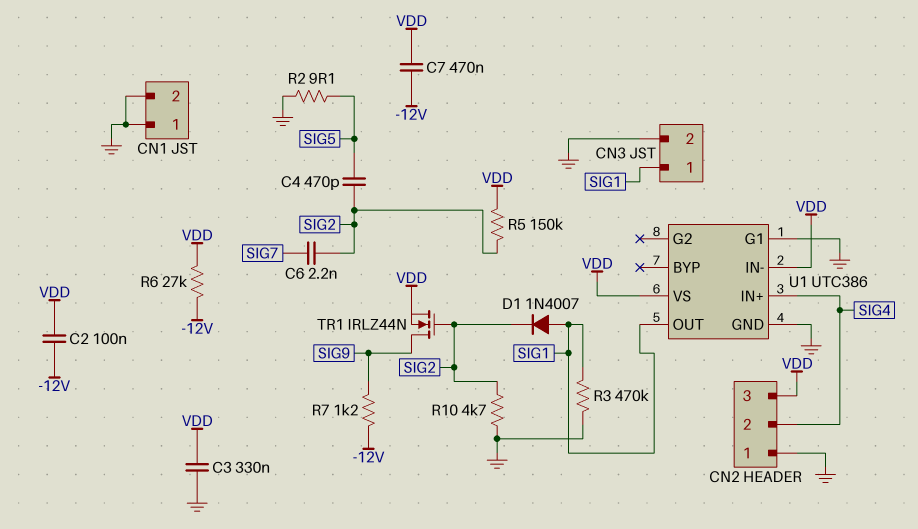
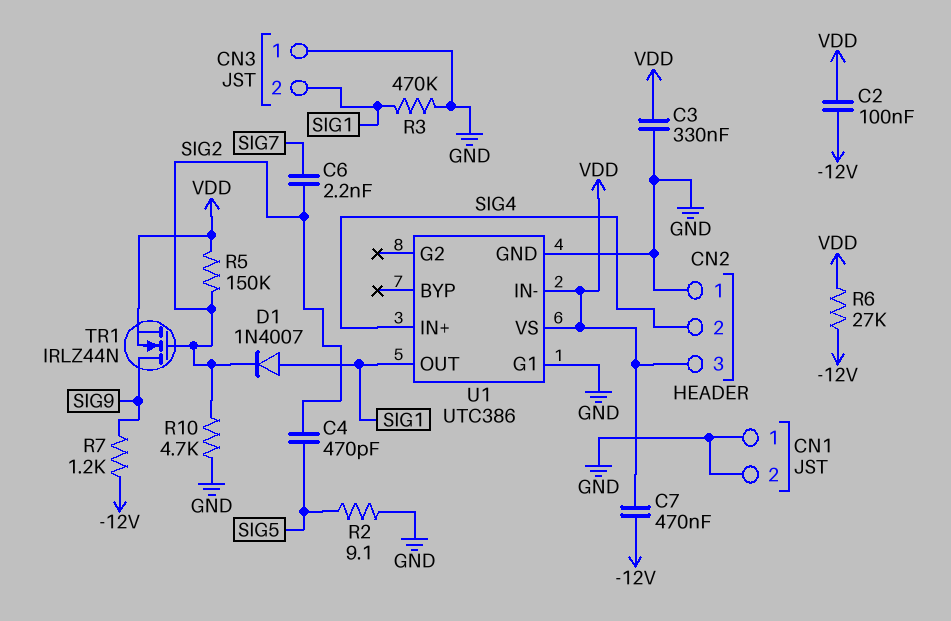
CN3 pin 1: SIG1 -> GND
CN3 pin 2: GND -> SIG1

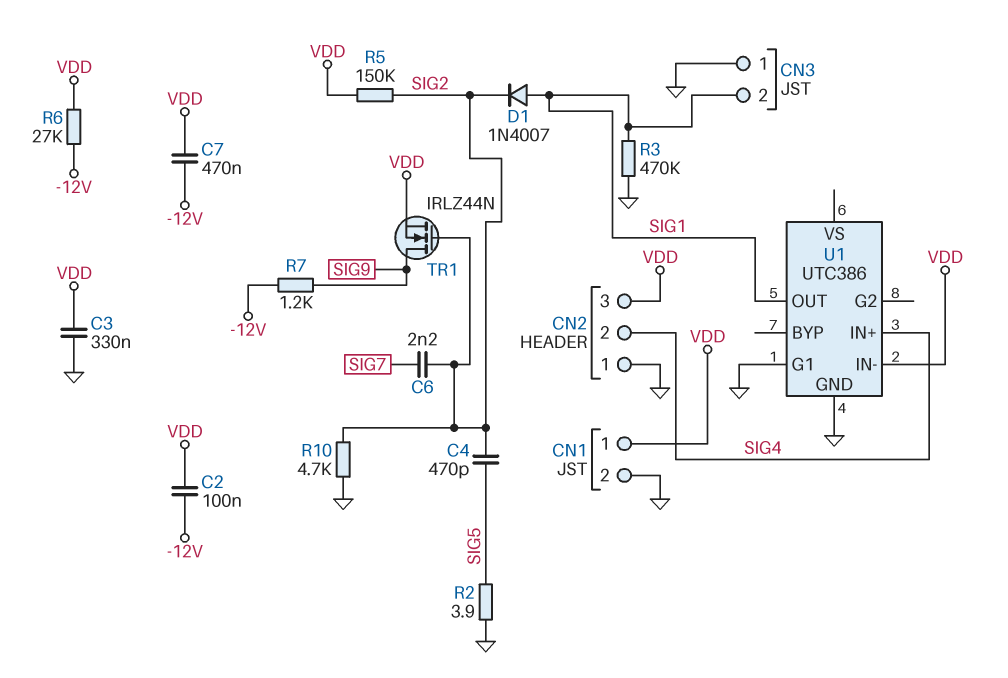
CN1 pin 1: GND -> VDD
R2: 9.1 (GND, SIG5) -> 3.9 (GND, SIG5)
U1 pin VS: VDD -> none

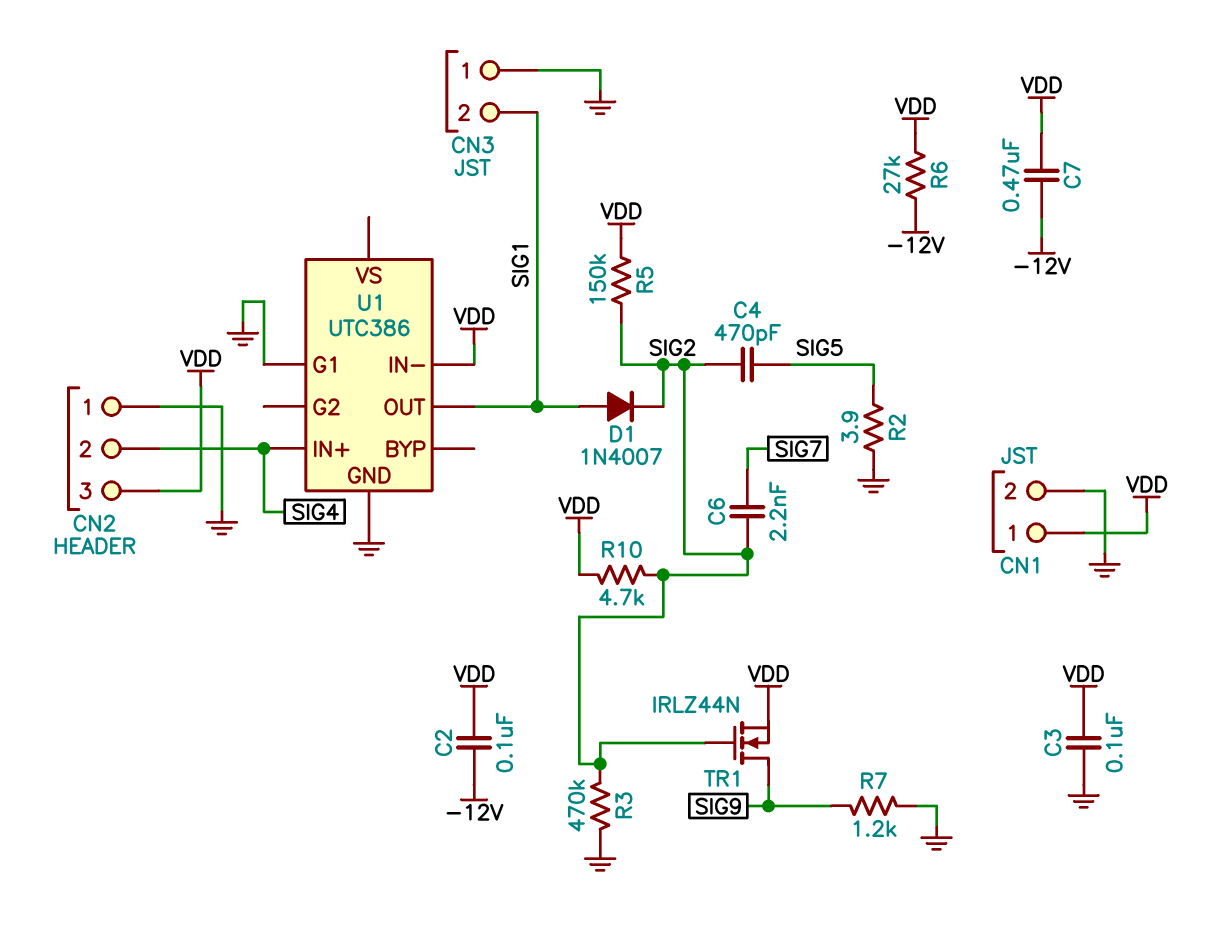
C3: 330nF (GND, VDD) -> 100nF (GND, VDD)
R3: 470k (GND, SIG1) -> 470k (GND, SIG2)
R7: 1.2k (-12V, SIG9) -> 1.2k (GND, SIG9)
R10: 4.7k (GND, SIG2) -> 4.7k (SIG2, VDD)

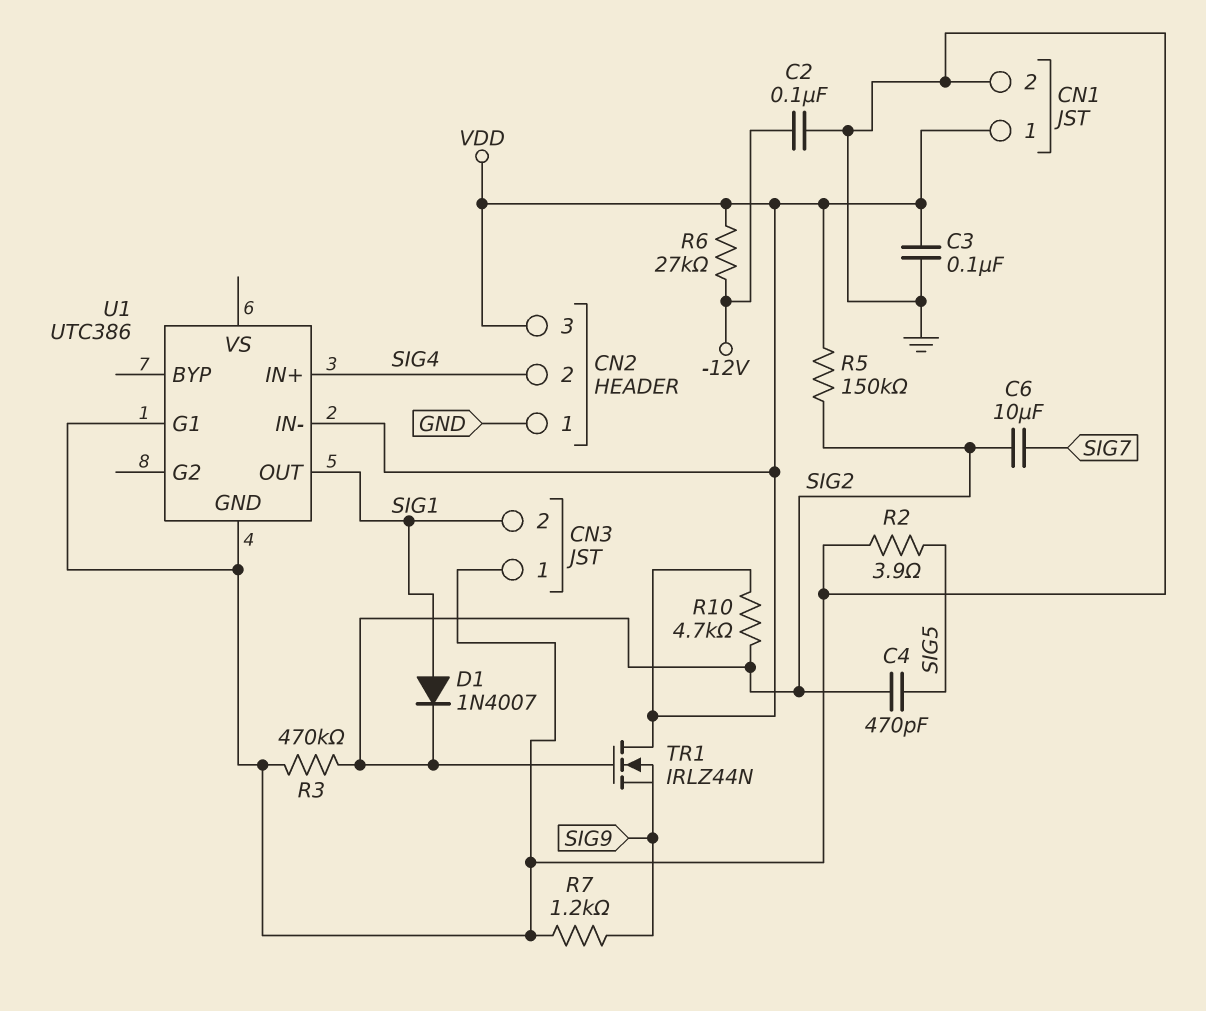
C2: 100nF (-12V, VDD) -> 100nF (-12V, GND)
C6: 2.2nF (SIG2, SIG7) -> 10uF (SIG2, SIG7)
C7: 470nF (-12V, VDD) -> none
TR1: NMOS IRLZ44N (G SIG2, D SIG9, S VDD) -> NMOS IRLZ44N (G SIG2, D VDD, S SIG9)

